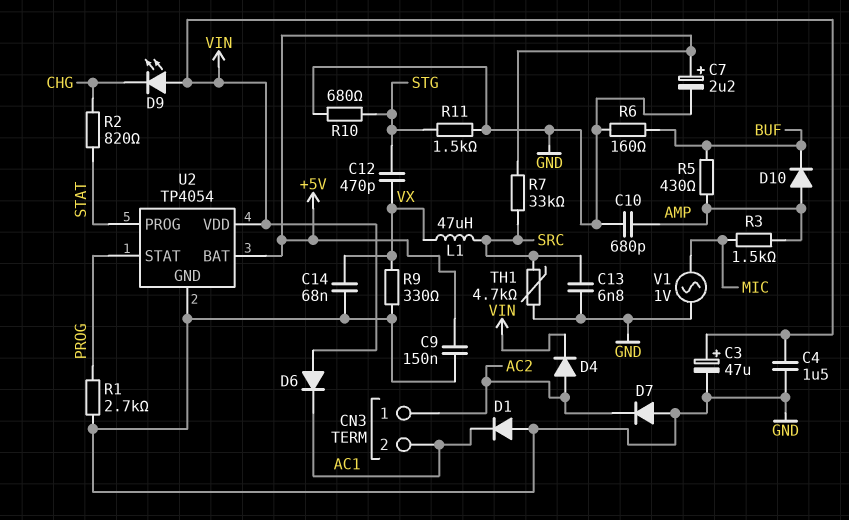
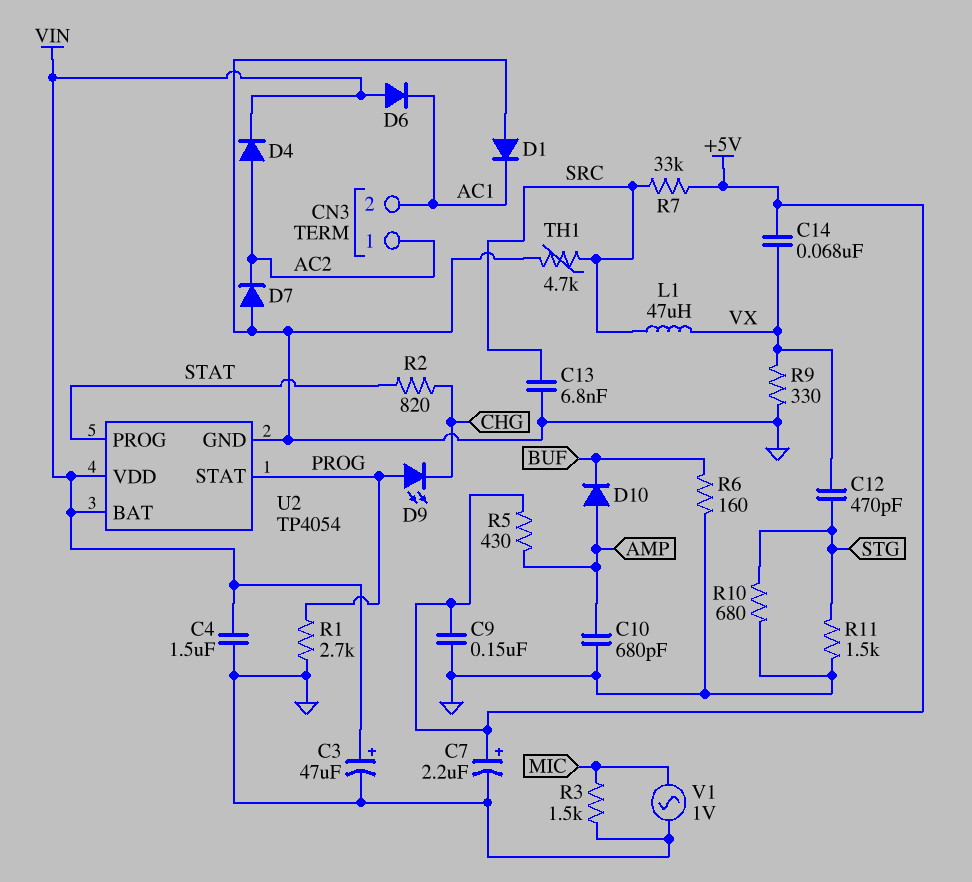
C14: 68nF (GND, VX) -> 68nF (+5V, VX)
D9: LED (A VIN, K CHG) -> LED (A PROG, K CHG)
R3: 1.5k (AMP, MIC) -> 1.5k (GND, MIC)
R5: 430 (AMP, BUF) -> 430 (+5V, AMP)
U2 pin BAT: +5V -> VIN

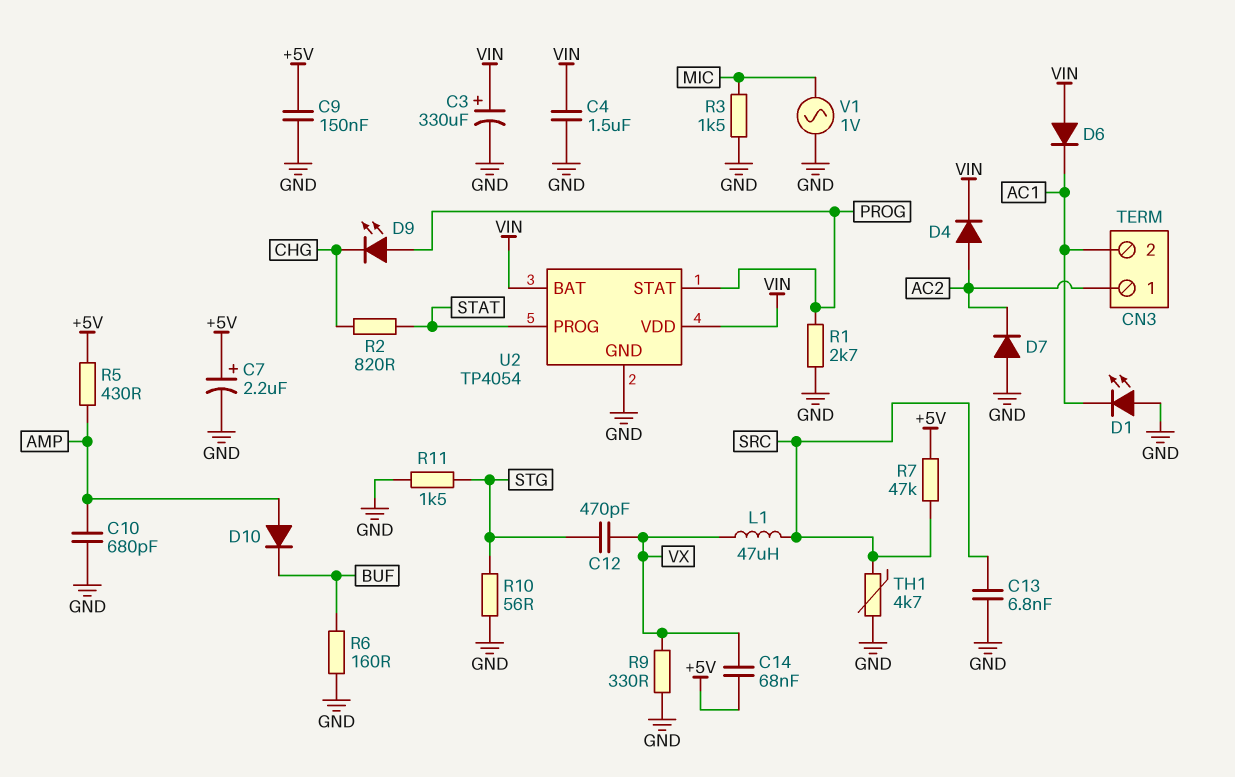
C3: 47uF (plus VIN, minus GND) -> 330uF (plus VIN, minus GND)
D1: diode (A GND, K AC1) -> LED (A GND, K AC1)
R7: 33k (+5V, SRC) -> 47k (+5V, SRC)
R10: 680 (GND, STG) -> 56 (GND, STG)

